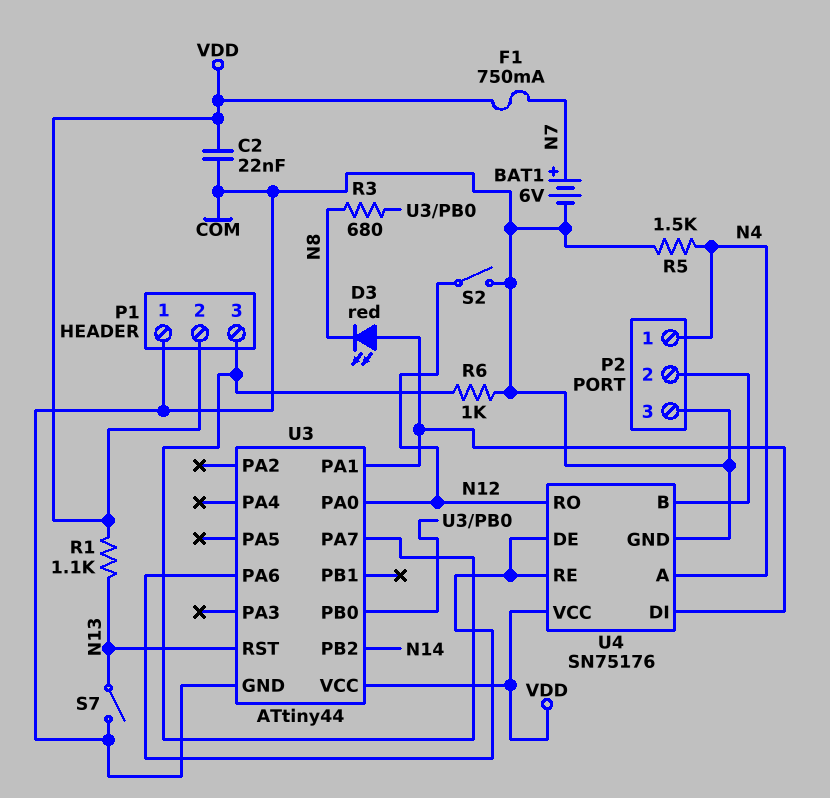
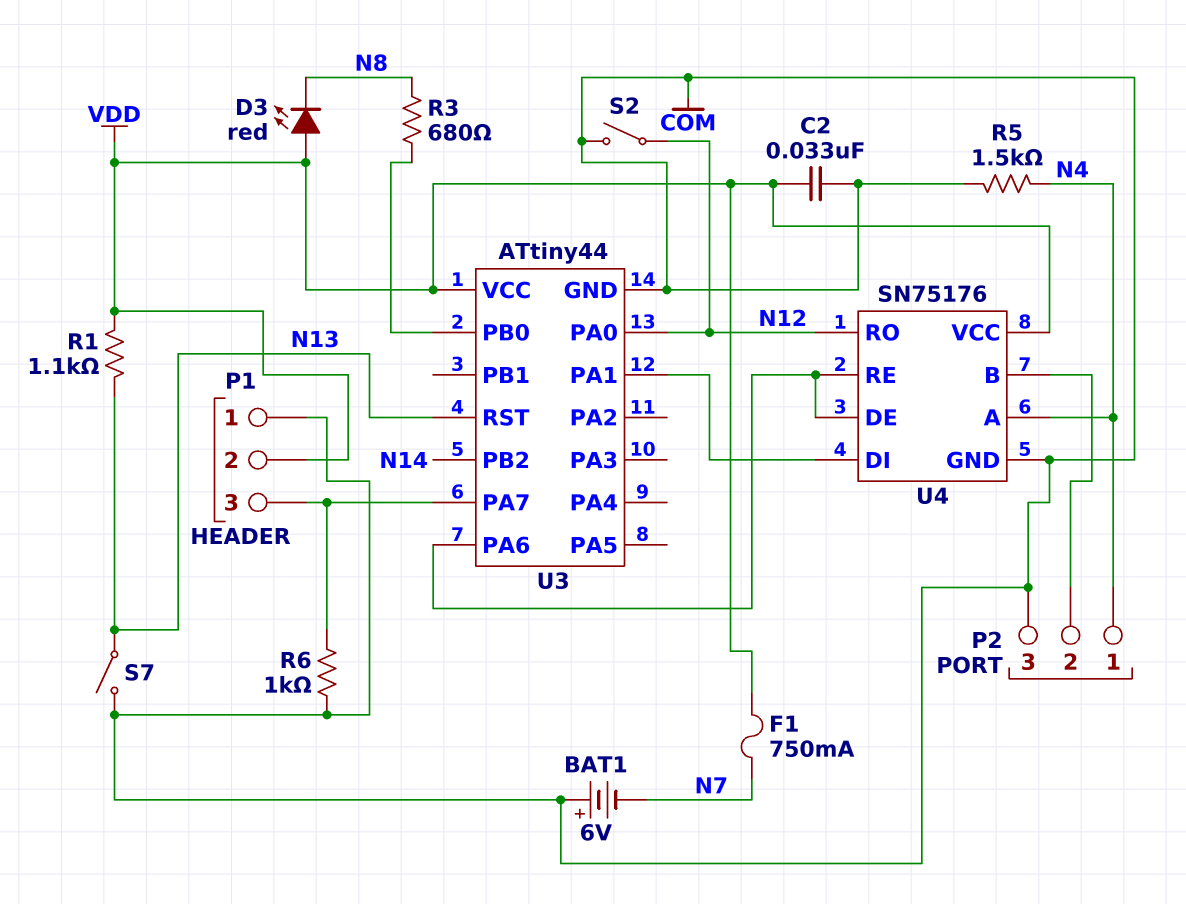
BAT1: 6V (plus N7, minus COM) -> 6V (plus COM, minus N7)
C2: 22nF (COM, VDD) -> 33nF (COM, VDD)
D3: LED red (A U3/PA1, K N8) -> LED red (A VDD, K N8)

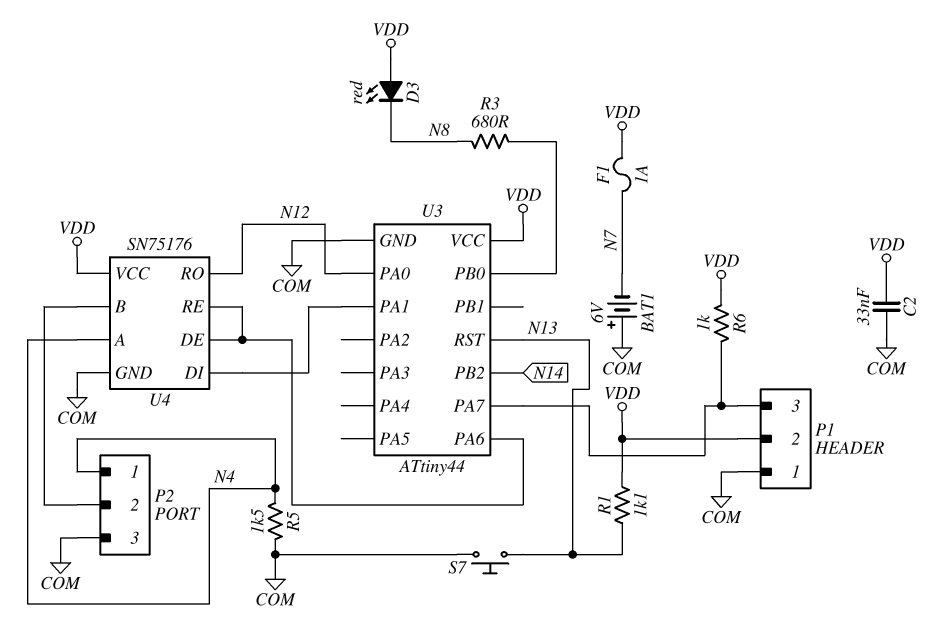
F1: 750mA (N7, VDD) -> 1A (N7, VDD)
R6: 1k (COM, P1/3) -> 1k (P1/3, VDD)
S2: switch (COM, N12) -> none
S7: switch (COM, N13) -> button (COM, N13)

